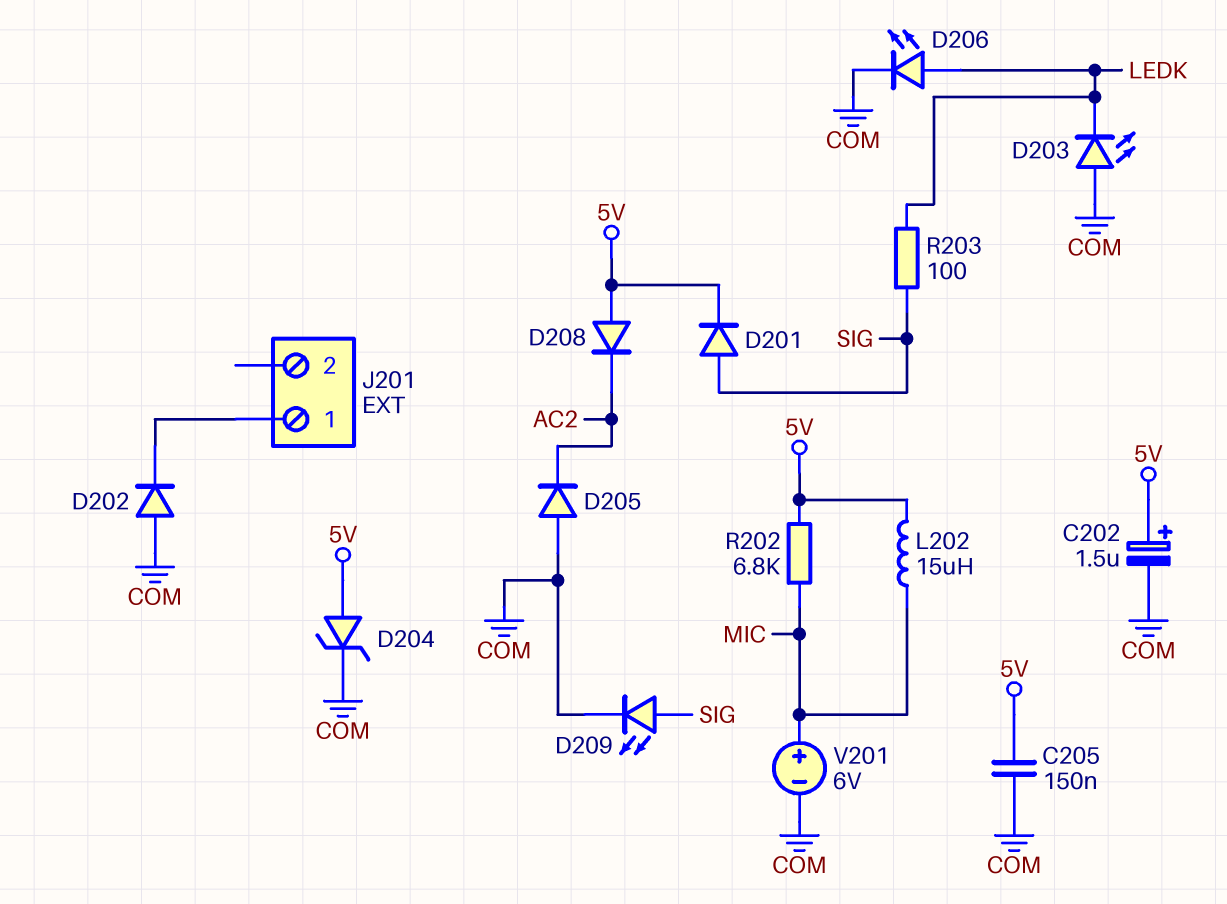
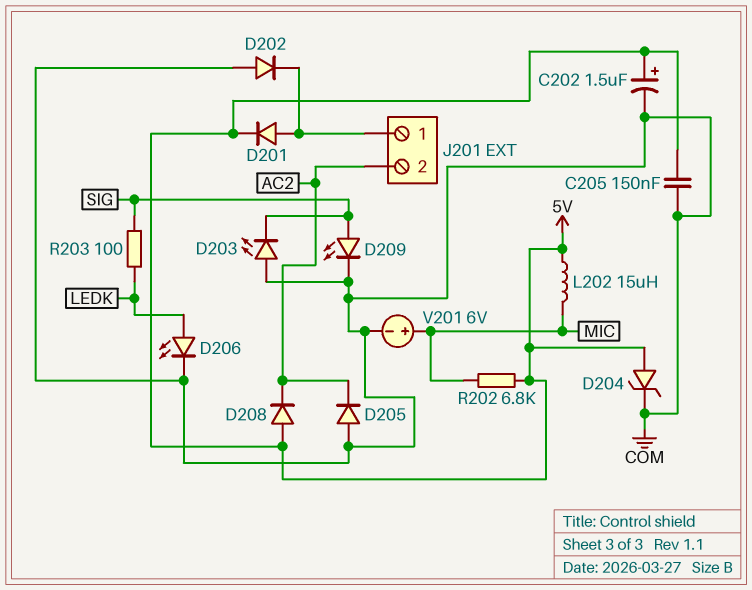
D201: diode (A SIG, K 5V) -> diode (A J201/1, K 5V)
D203: LED (A COM, K LEDK) -> LED (A COM, K SIG)
J201 pin 2: none -> AC2

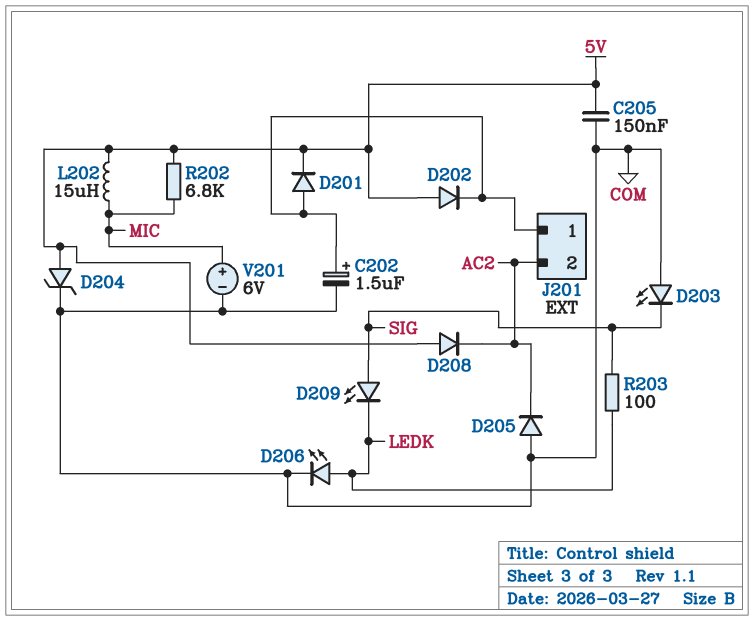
C202: 1.5uF (plus 5V, minus COM) -> 1.5uF (plus J201/1, minus COM)
D202: diode (A COM, K J201/1) -> diode (A 5V, K J201/1)
D209: LED (A SIG, K COM) -> LED (A SIG, K LEDK)

